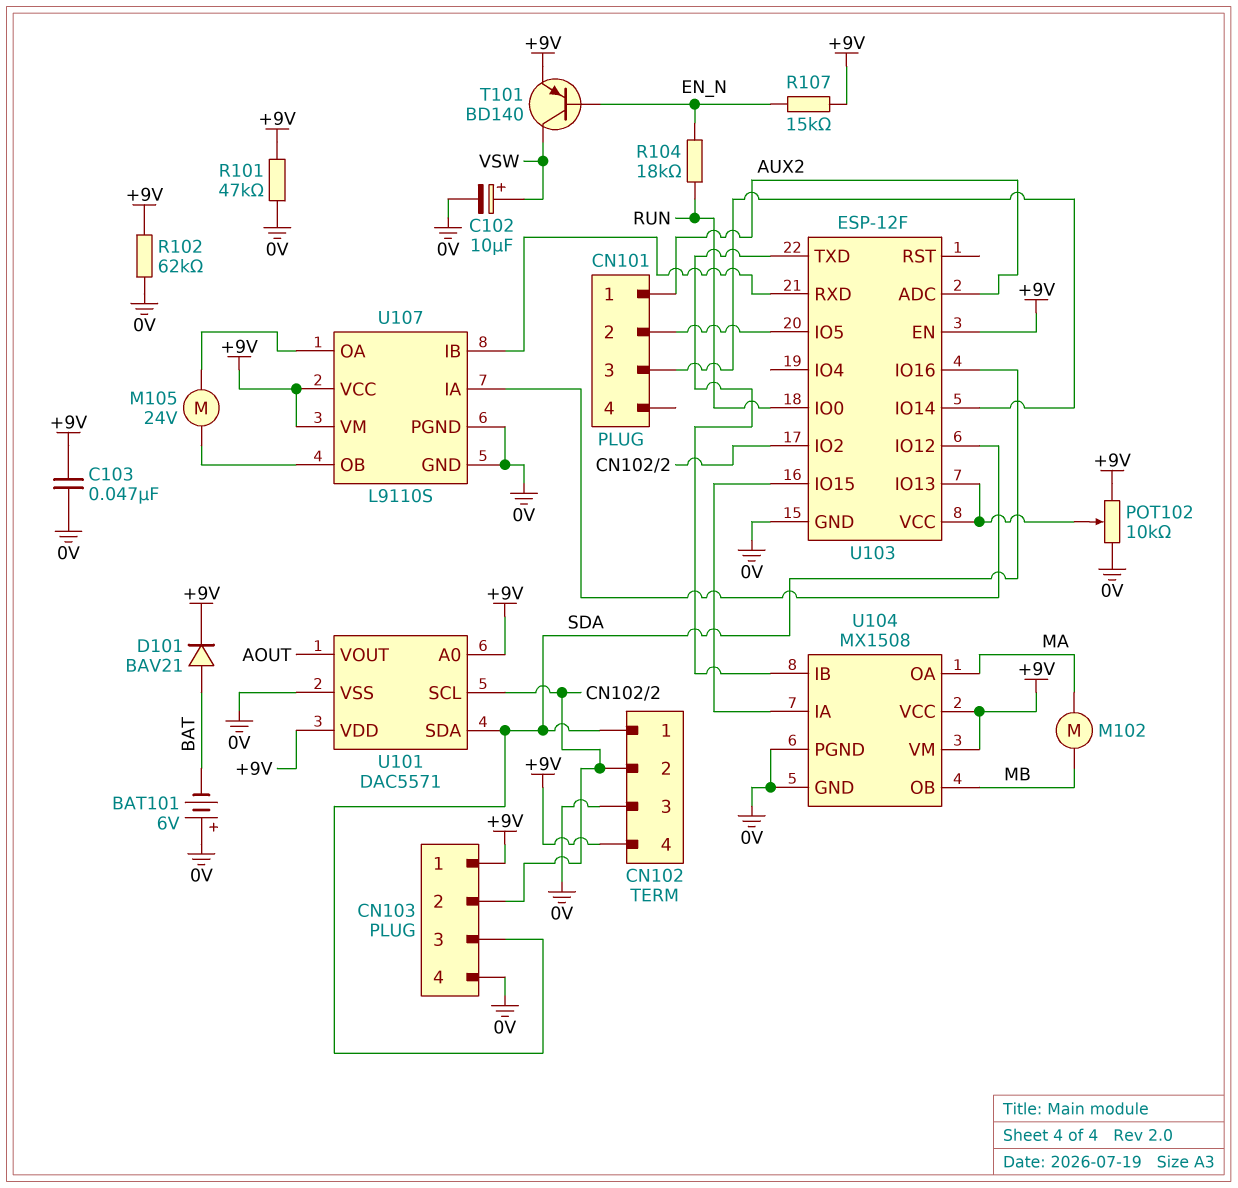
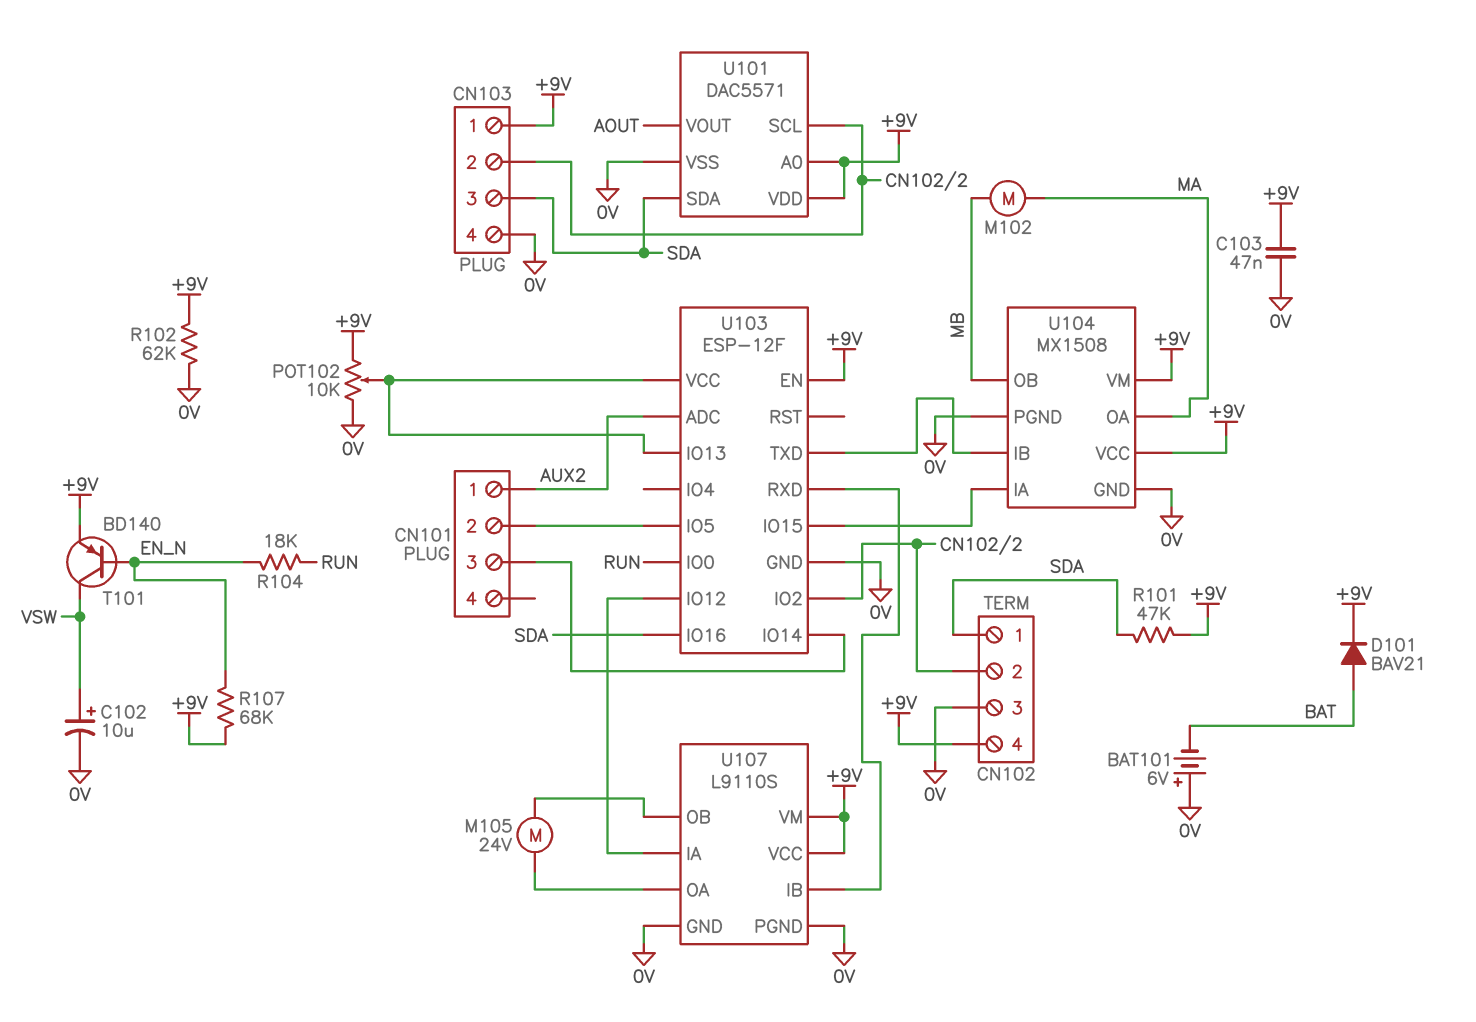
R101: 47k (+9V, 0V) -> 47k (+9V, SDA)
R107: 15k (+9V, EN_N) -> 68k (+9V, EN_N)

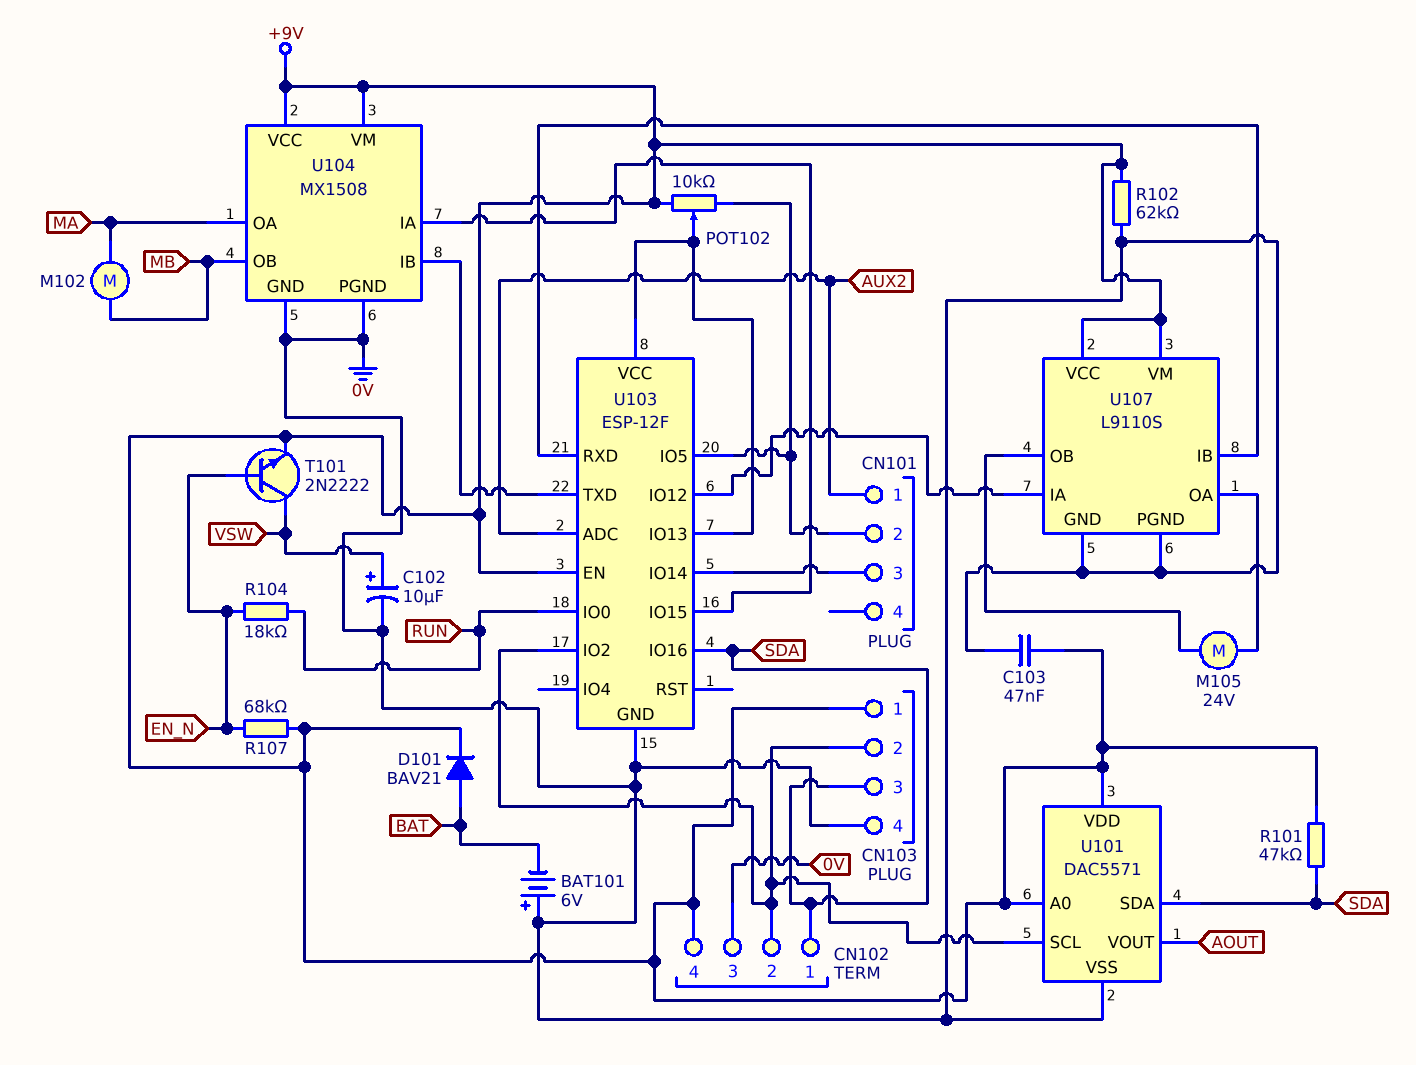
POT102: 10k (+9V, 0V, wiper U103/IO13) -> 10k (+9V, CN101/2, wiper U103/IO13)
T101: PNP BD140 (B EN_N, C VSW, E +9V) -> NPN 2N2222 (B EN_N, C VSW, E +9V)

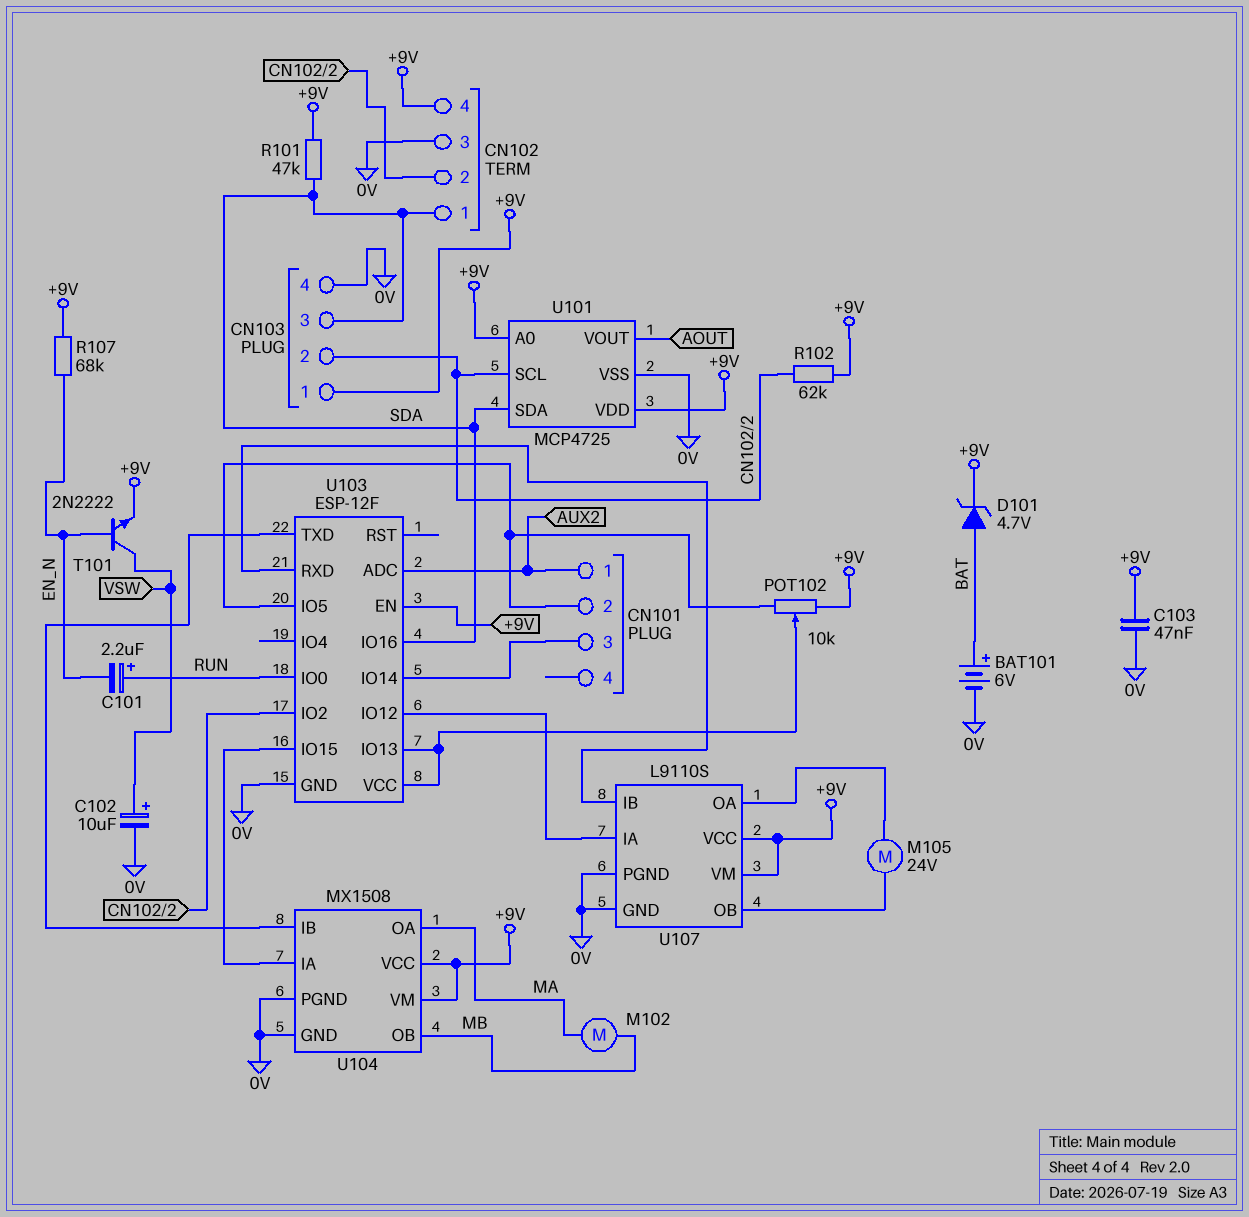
BAT101: 6V (plus 0V, minus BAT) -> 6V (plus BAT, minus 0V)
C101: none -> 2.2uF (plus RUN, minus EN_N)
D101: diode BAV21 (A BAT, K +9V) -> zener 4.7V (A BAT, K +9V)
R102: 62k (+9V, 0V) -> 62k (+9V, CN102/2)
R104: 18k (EN_N, RUN) -> none
U101: DAC5571 -> MCP4725

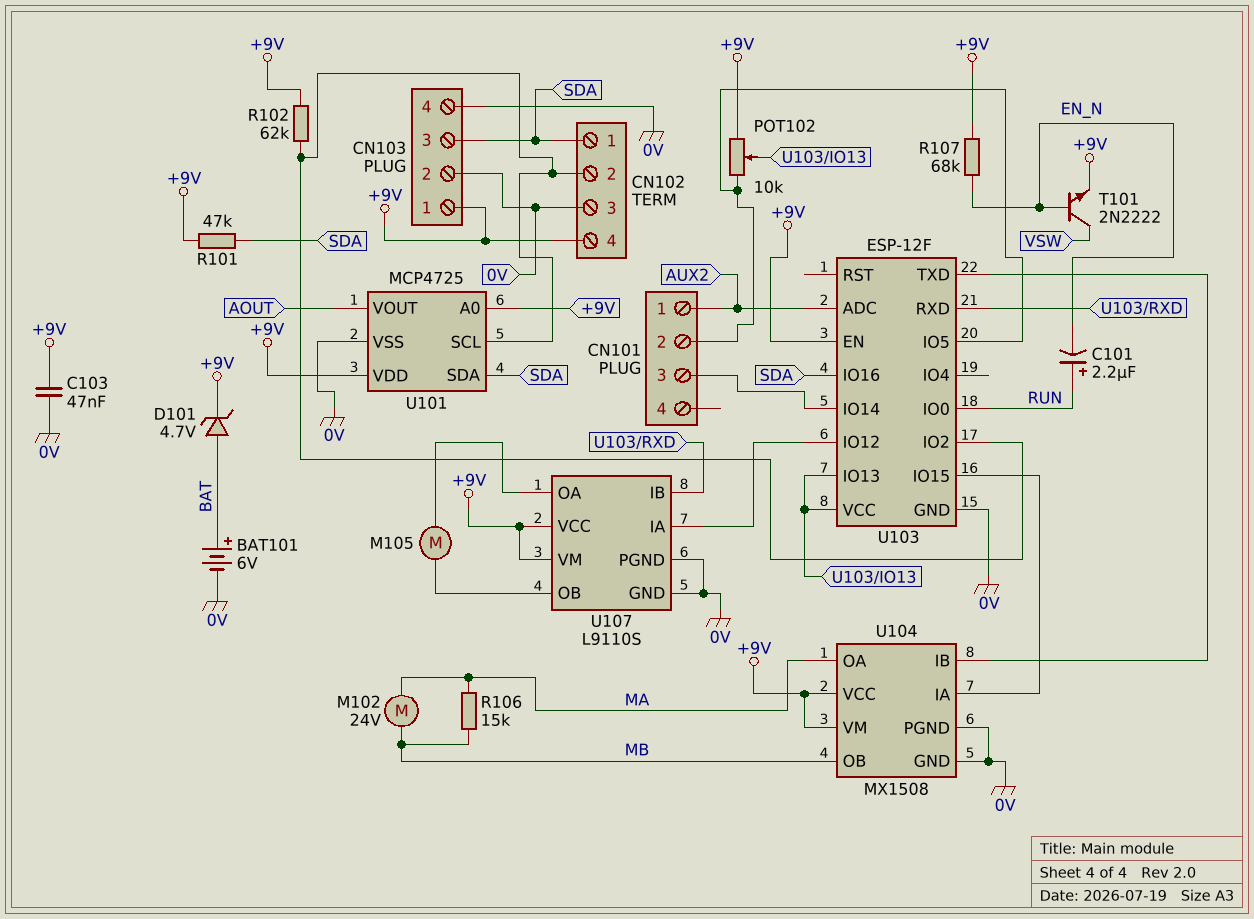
C102: 10uF (plus VSW, minus 0V) -> none
CN103 pin 2: CN102/2 -> 0V
M102: motor (MA, MB) -> motor 24V (MA, MB)
M105: motor 24V (U107/OA, U107/OB) -> motor (U107/OA, U107/OB)
R106: none -> 15k (MA, MB)

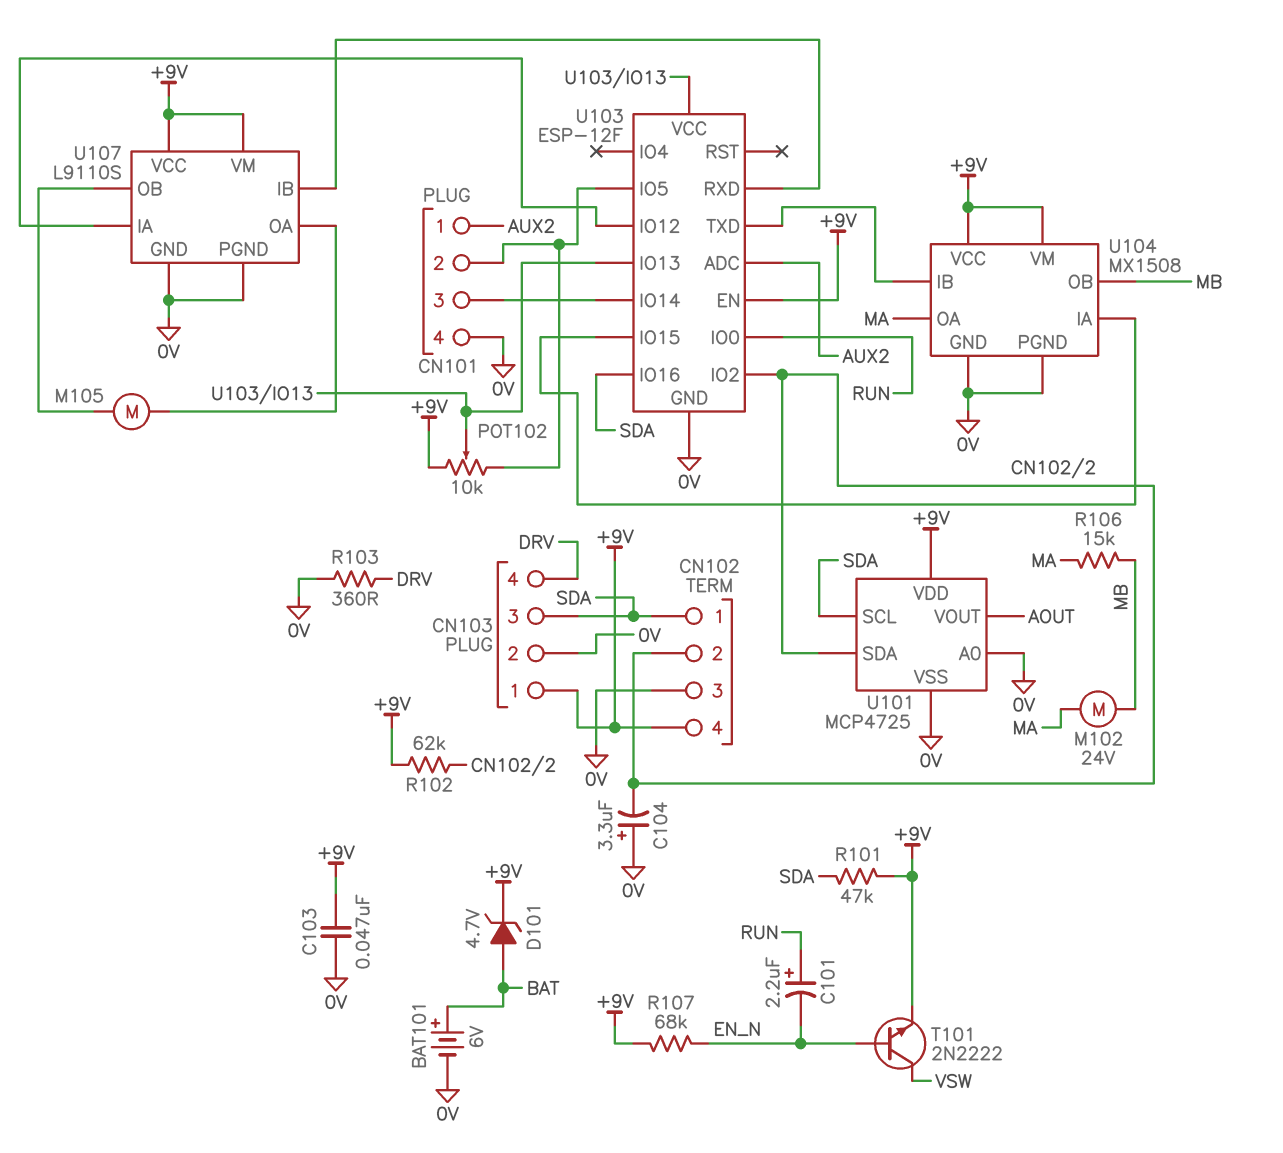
C104: none -> 3.3uF (plus 0V, minus CN102/2)
CN101 pin 4: none -> 0V
CN103 pin 4: 0V -> DRV
R103: none -> 360 (0V, DRV)
U101 pin A0: +9V -> 0V
U101 pin SCL: CN102/2 -> SDA
U101 pin SDA: SDA -> CN102/2

